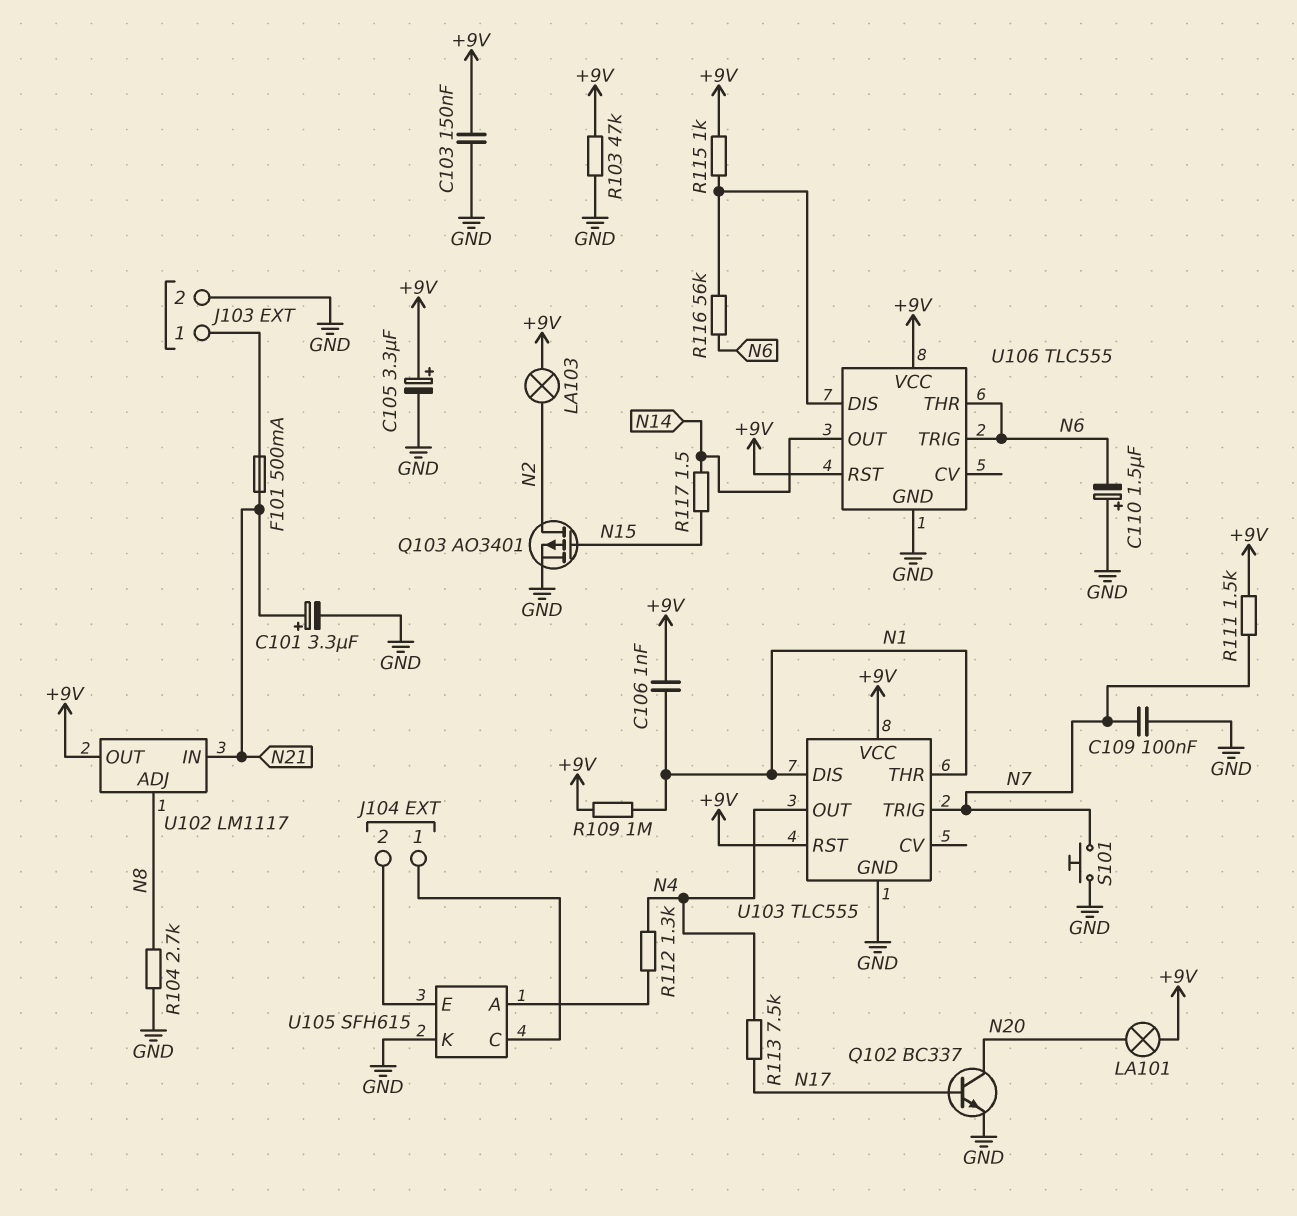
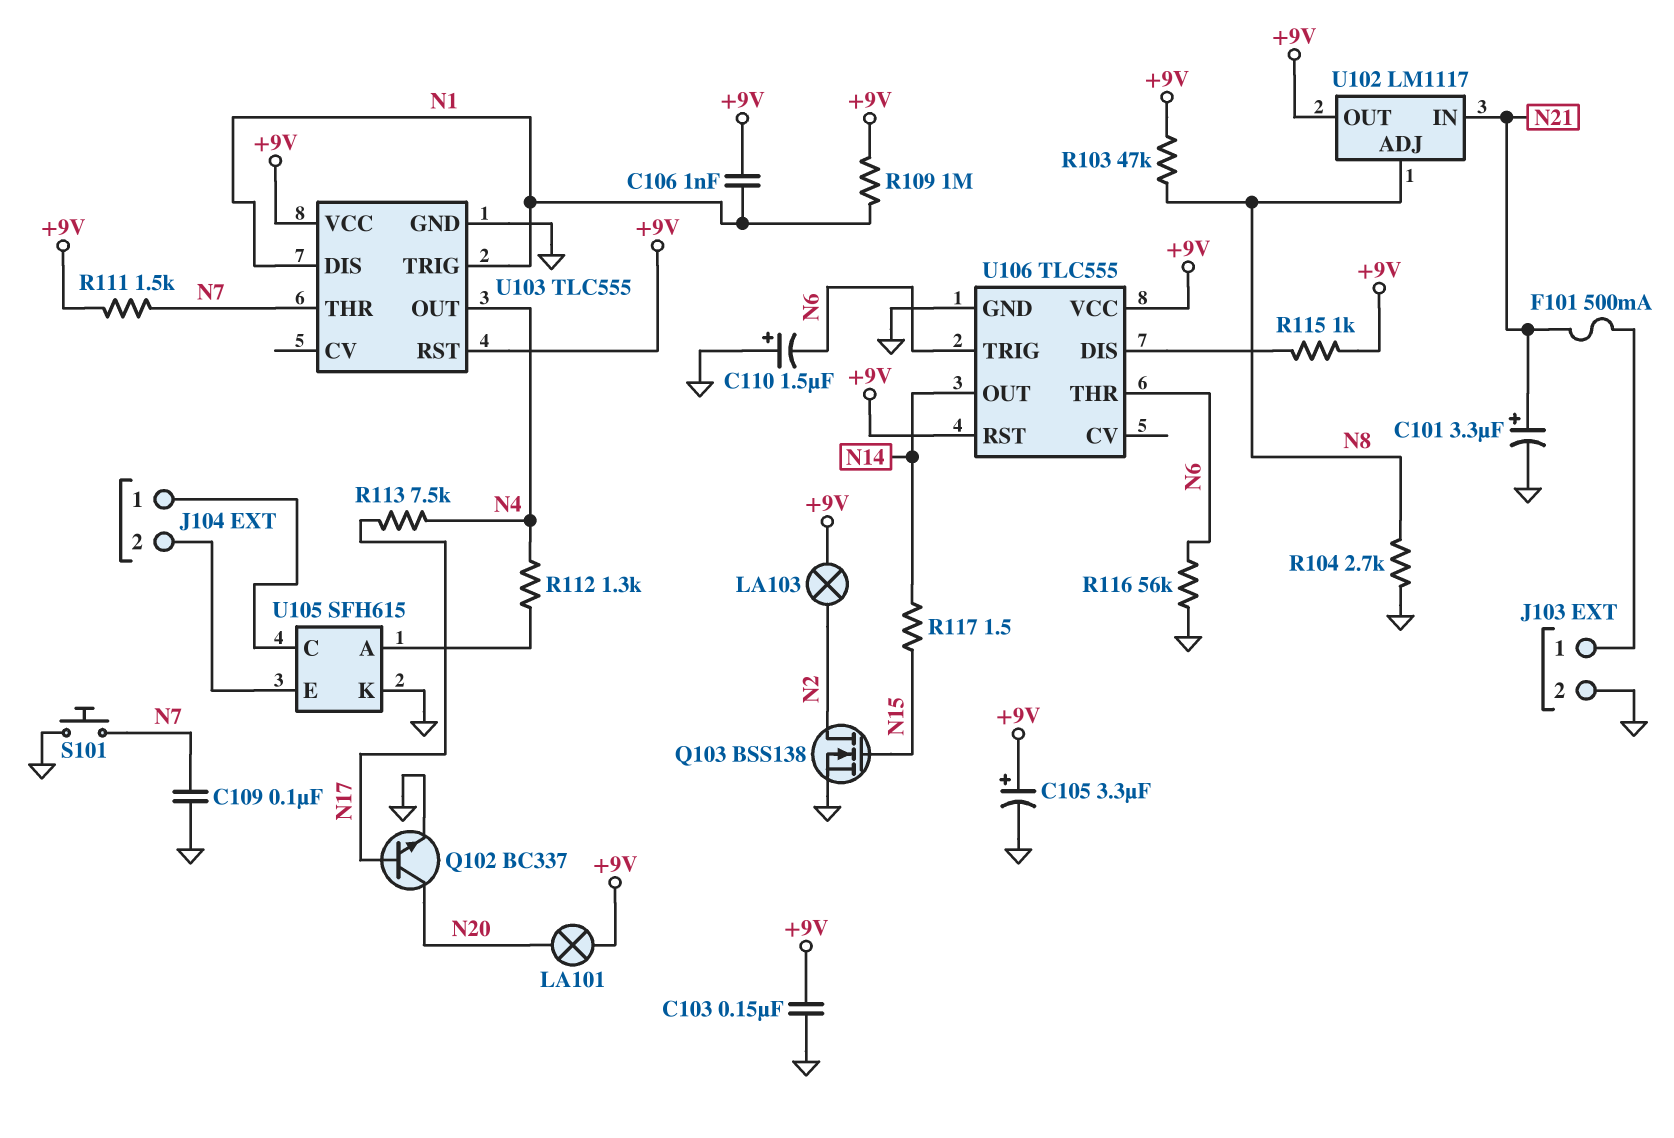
Q103: PMOS AO3401 (G N15, D N2, S GND) -> NMOS BSS138 (G N15, D N2, S GND)
R103: 47k (+9V, GND) -> 47k (+9V, N8)
R116: 56k (N6, U106/DIS) -> 56k (GND, N6)
U103 pin THR: N1 -> N7
U103 pin TRIG: N7 -> N1

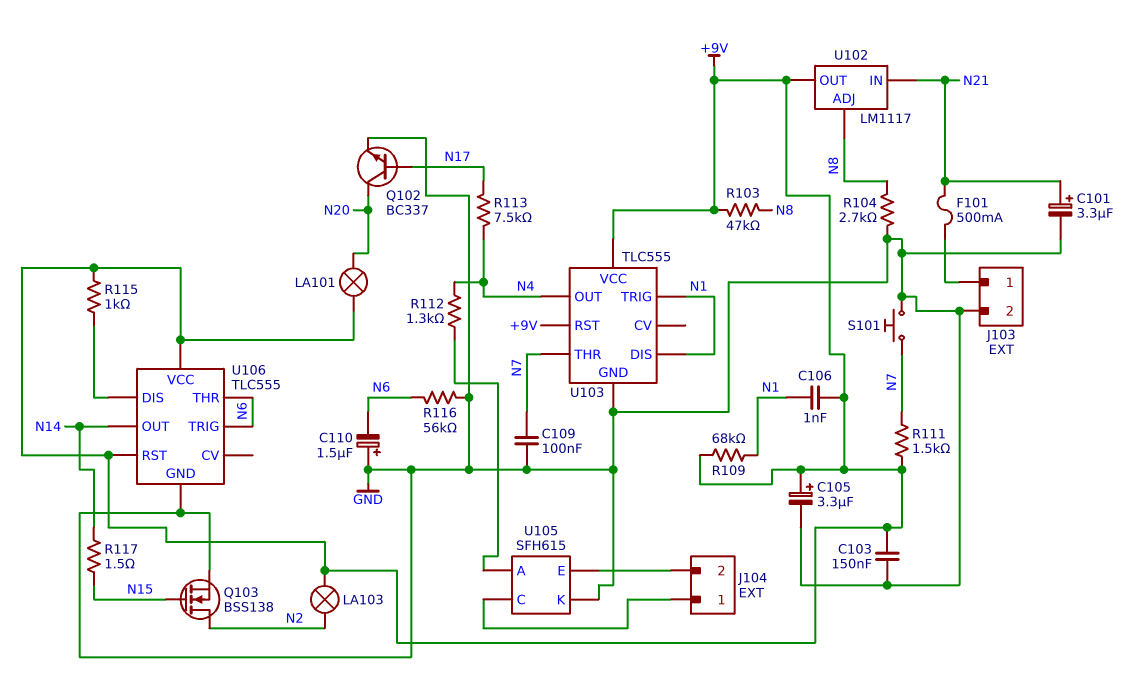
R109: 1M (+9V, N1) -> 68k (+9V, N1)

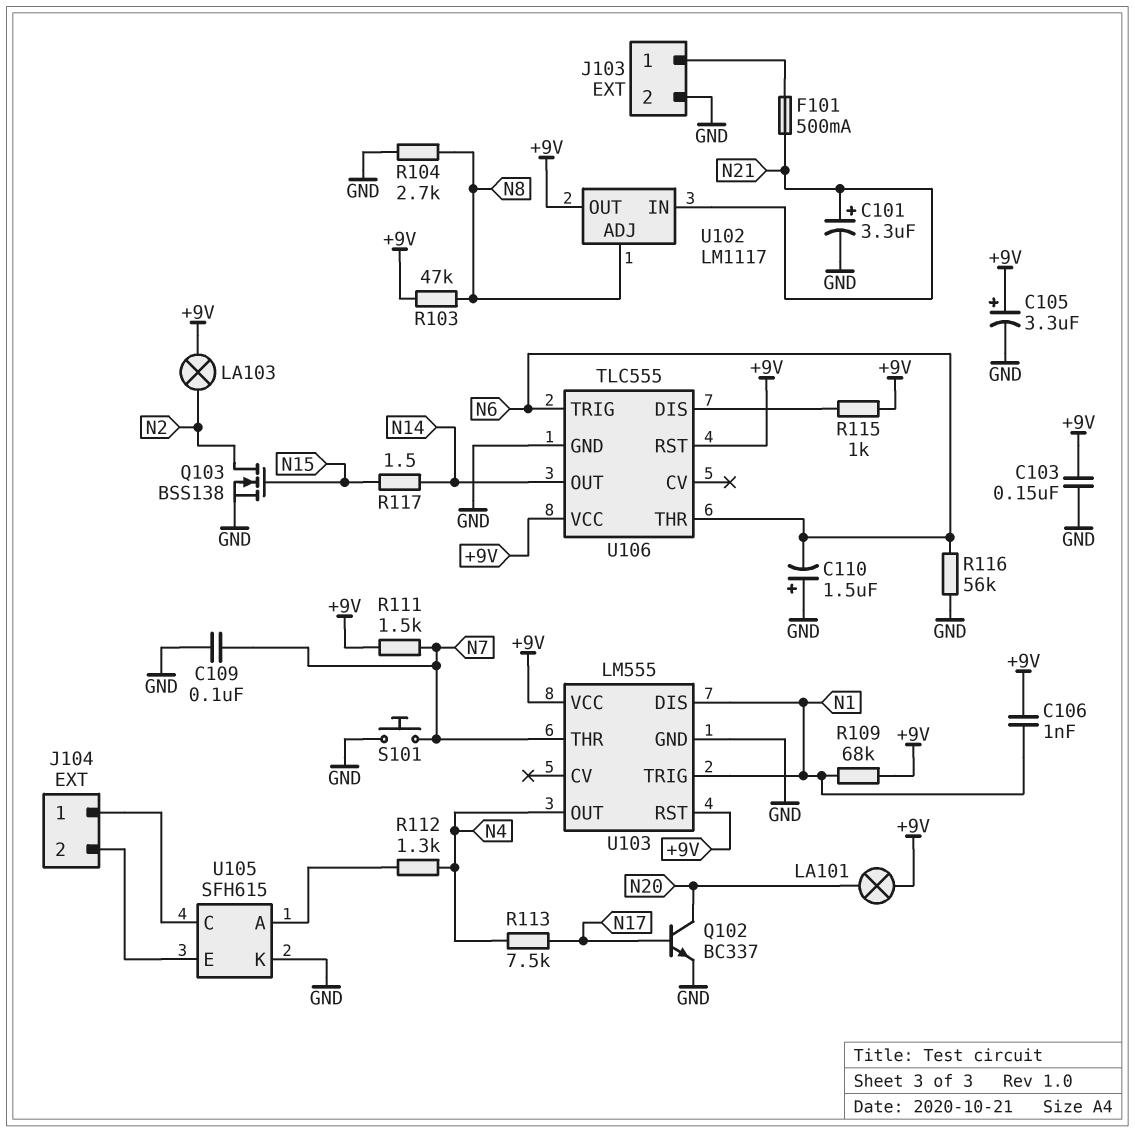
U103: TLC555 -> LM555

